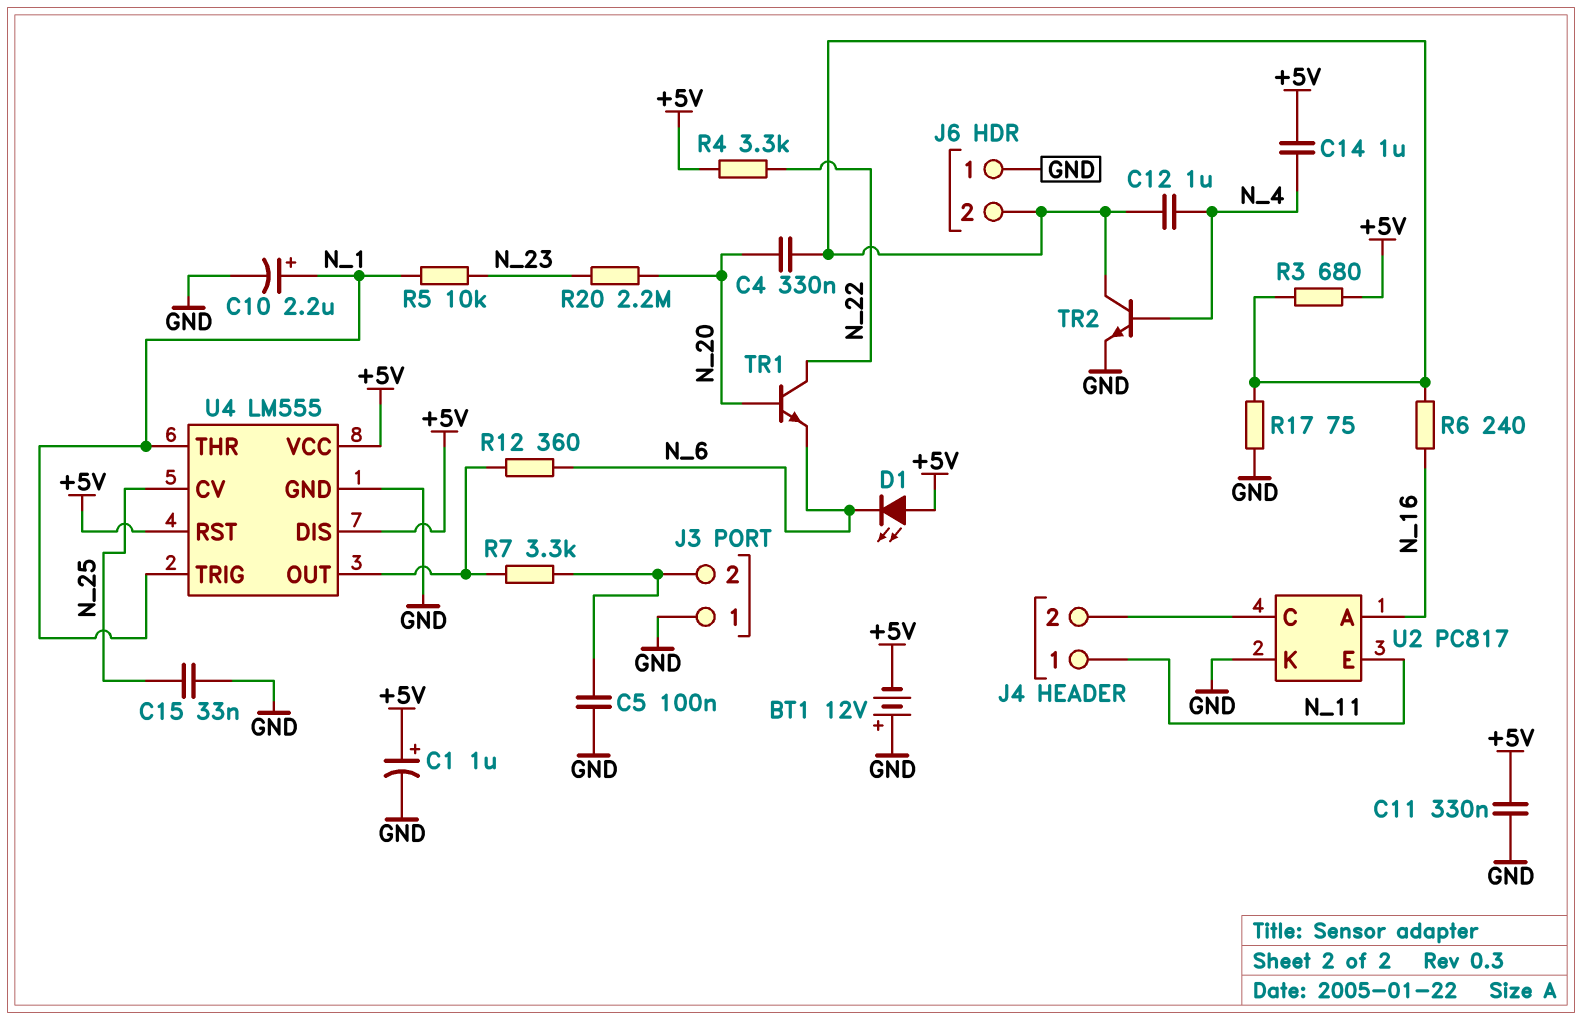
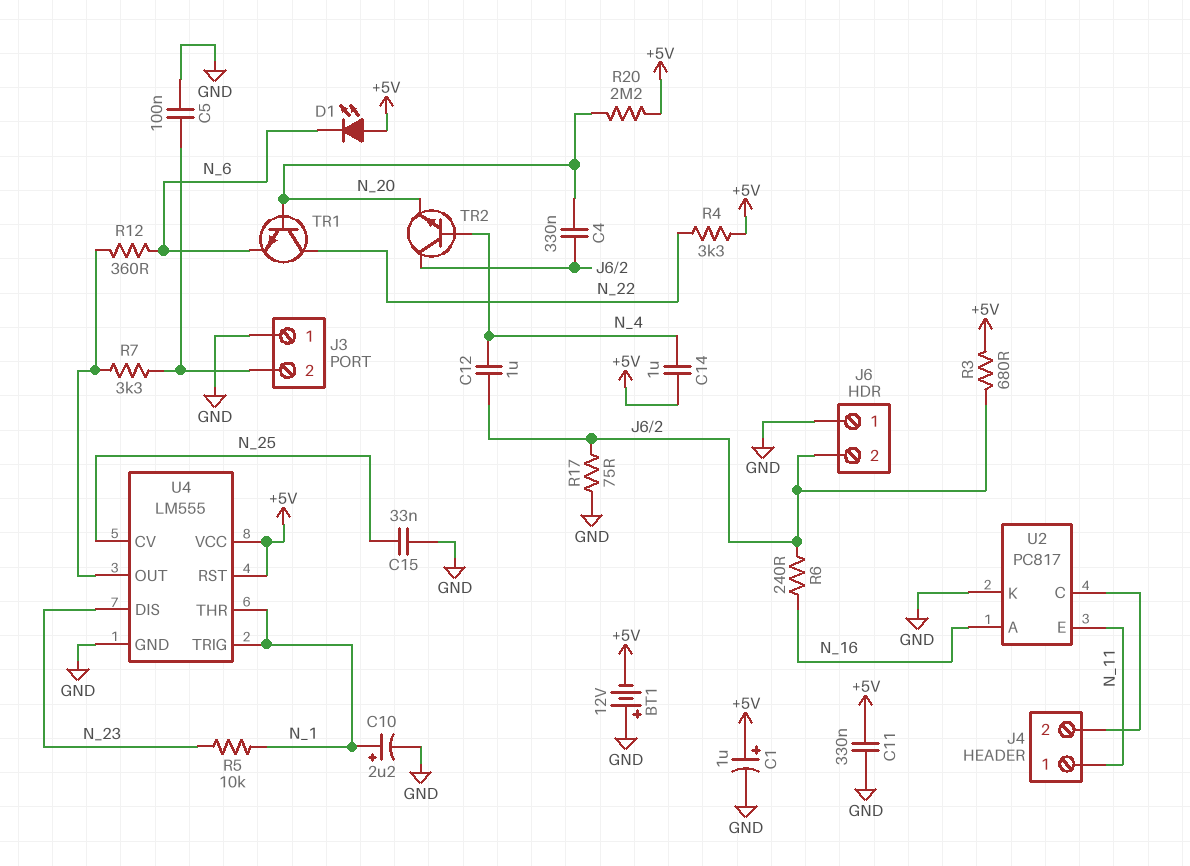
R20: 2.2M (N_20, N_23) -> 2.2M (+5V, N_20)
TR2: NPN (B N_4, C J6/2, E GND) -> NPN (B N_4, C J6/2, E N_20)
U4 pin DIS: +5V -> N_23

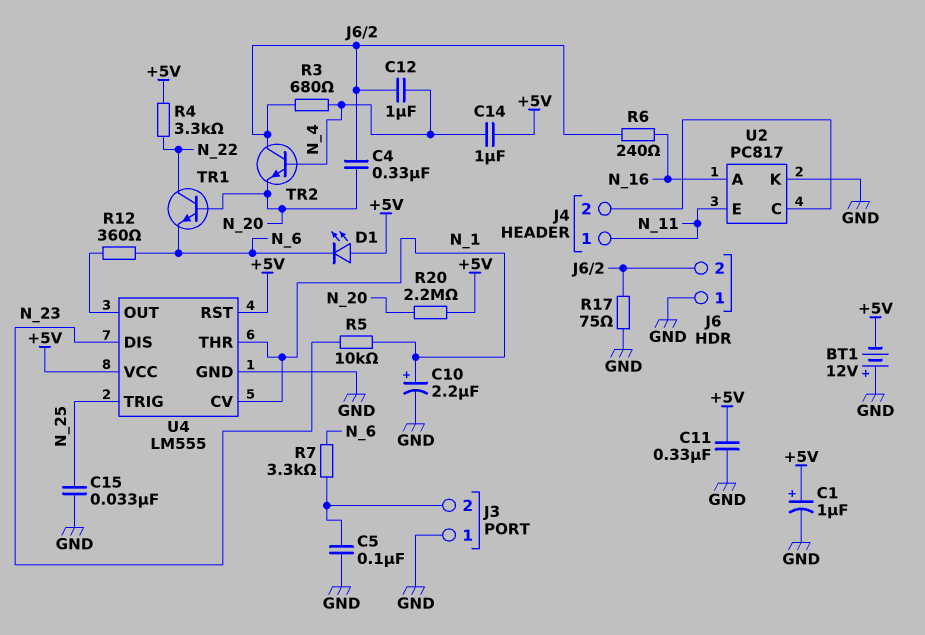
R3: 680 (+5V, J6/2) -> 680 (J6/2, N_4)
R7: 3.3k (J3/2, U4/OUT) -> 3.3k (J3/2, N_6)
U4 pin CV: N_25 -> N_1
U4 pin TRIG: N_1 -> N_25

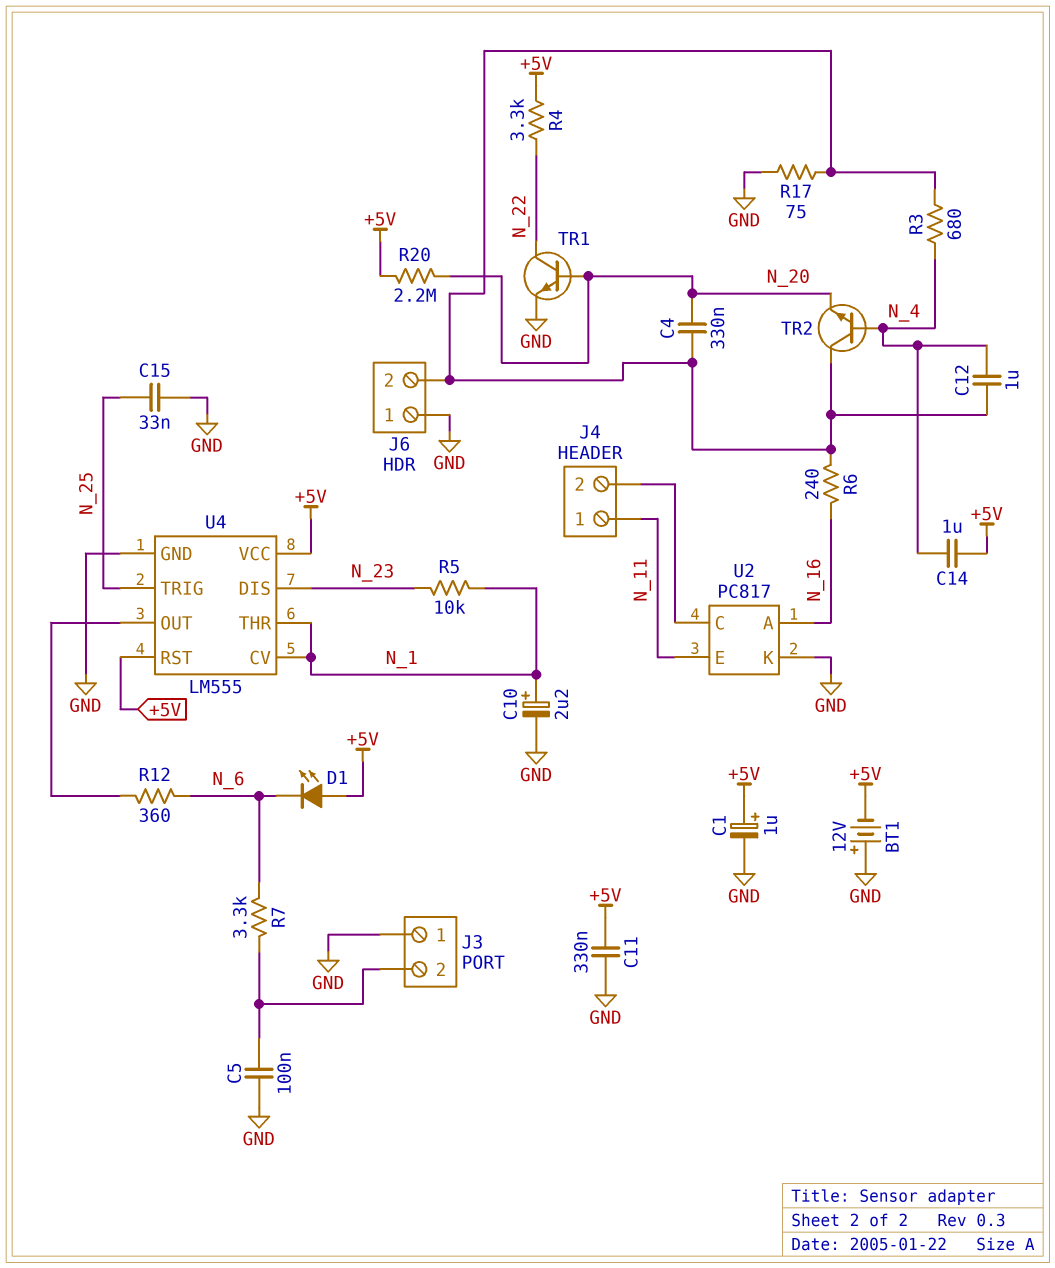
TR1: NPN (B N_20, C N_22, E N_6) -> NPN (B N_20, C N_22, E GND)

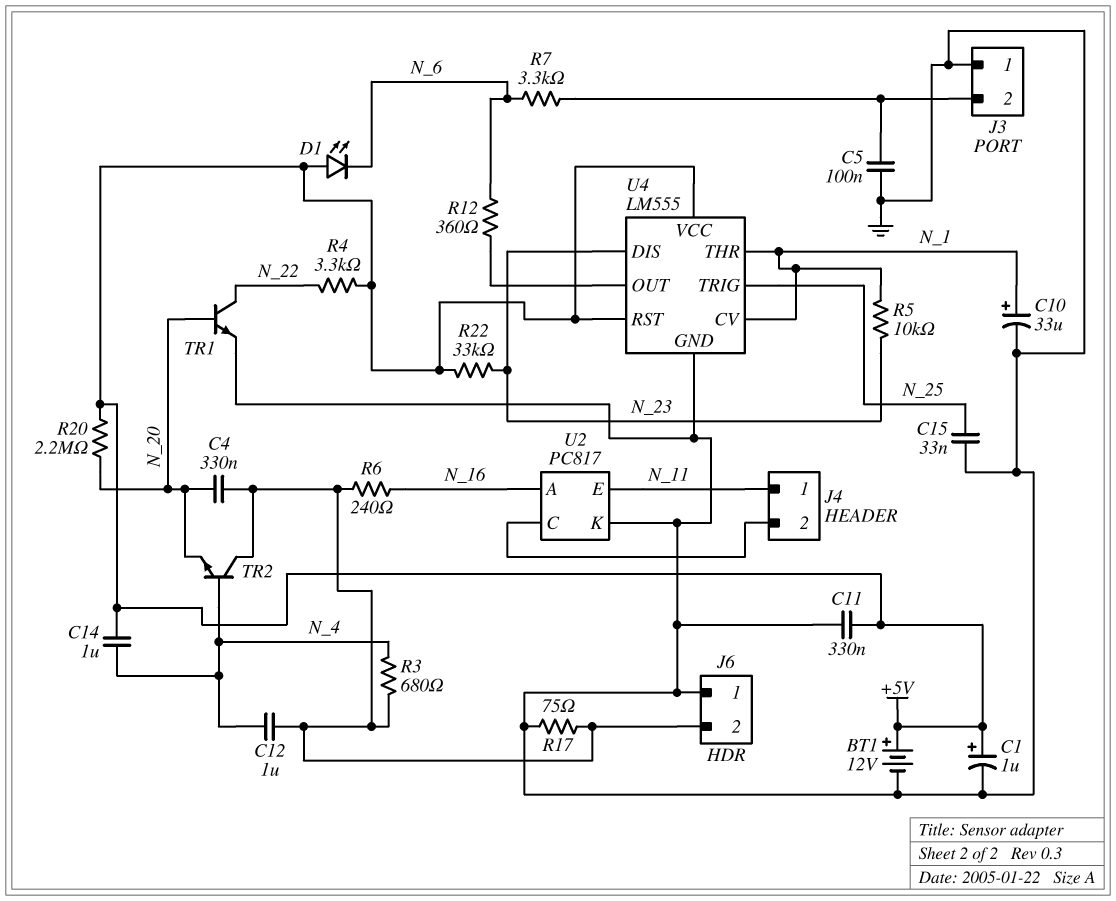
BT1: 12V (plus GND, minus +5V) -> 12V (plus +5V, minus GND)
C10: 2.2uF (plus N_1, minus GND) -> 33uF (plus N_1, minus GND)
R22: none -> 33k (+5V, N_23)

